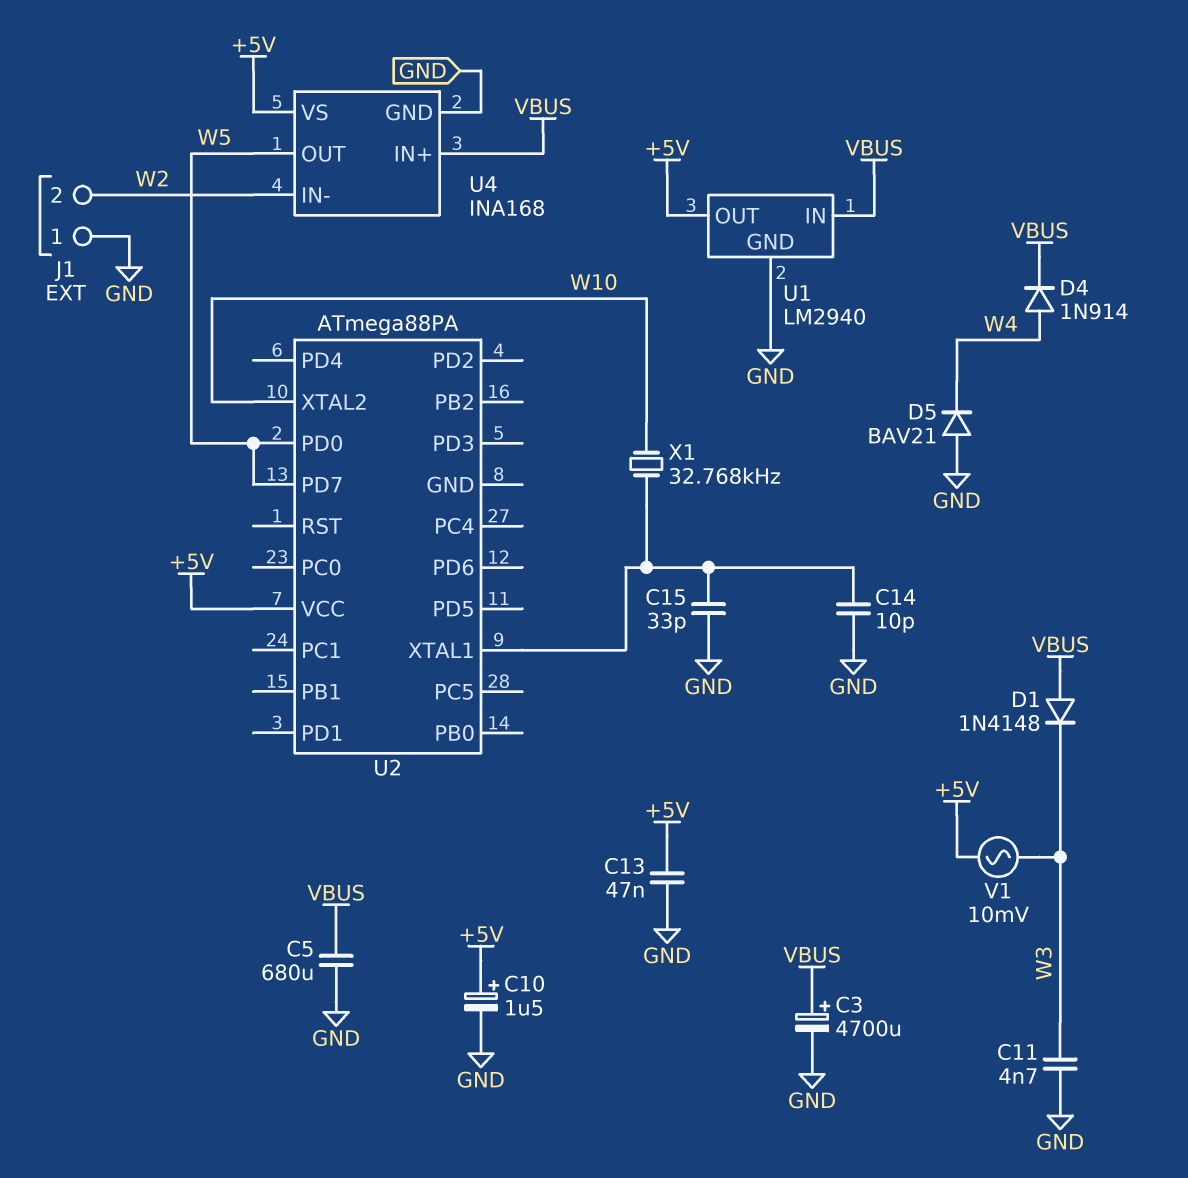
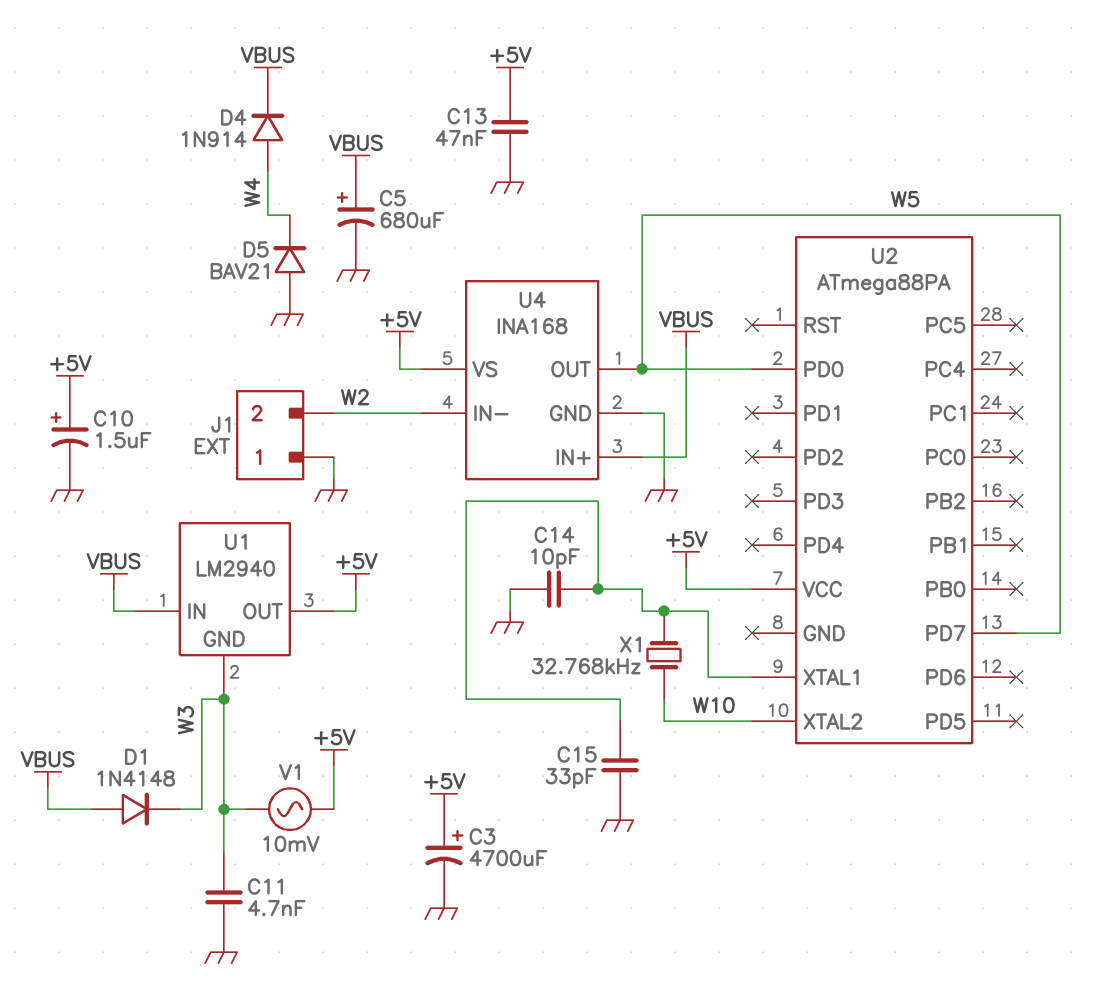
C3: 4700uF (plus VBUS, minus GND) -> 4700uF (plus +5V, minus GND)
C5: 680uF (GND, VBUS) -> 680uF (plus VBUS, minus GND)
U1 pin GND: GND -> W3

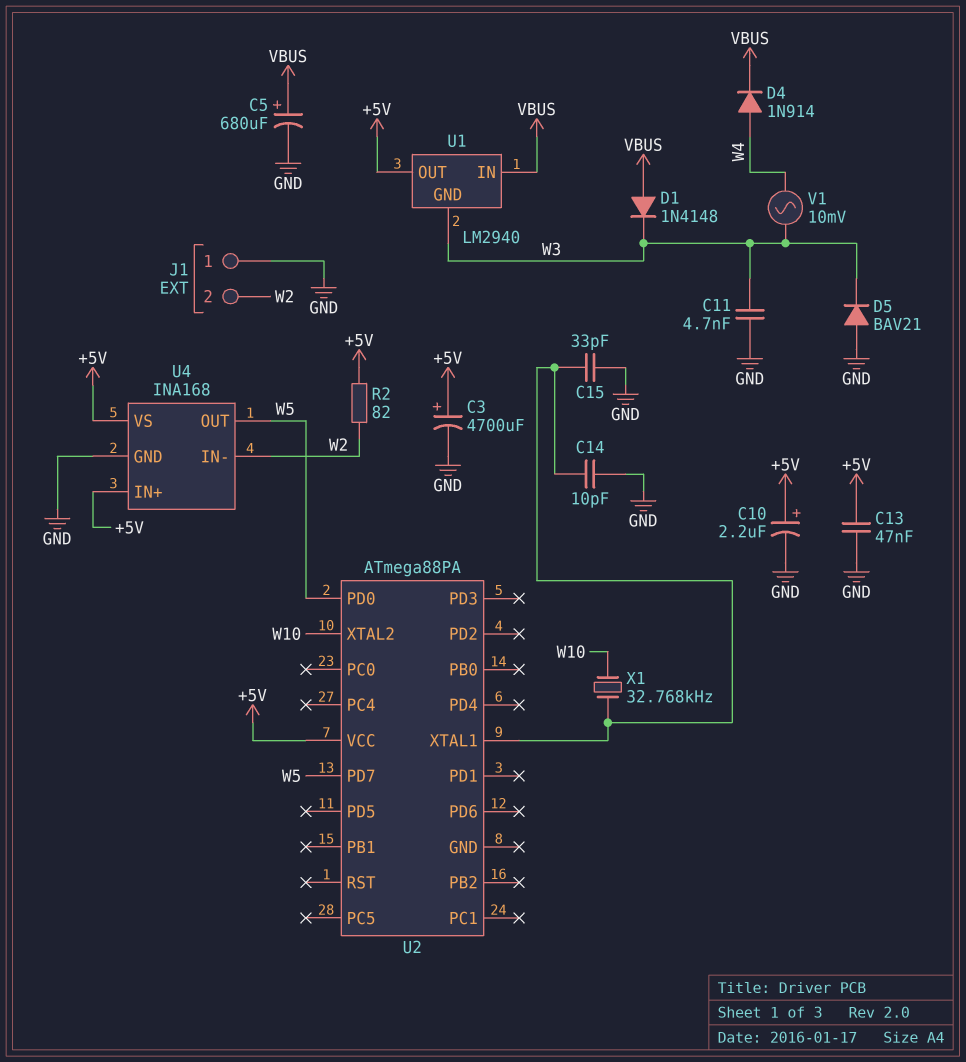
C10: 1.5uF (plus +5V, minus GND) -> 2.2uF (plus +5V, minus GND)
D5: diode BAV21 (A GND, K W4) -> diode BAV21 (A GND, K W3)
R2: none -> 82 (+5V, W2)
U4 pin IN+: VBUS -> +5V
V1: AC 10mV (+5V, W3) -> AC 10mV (W3, W4)

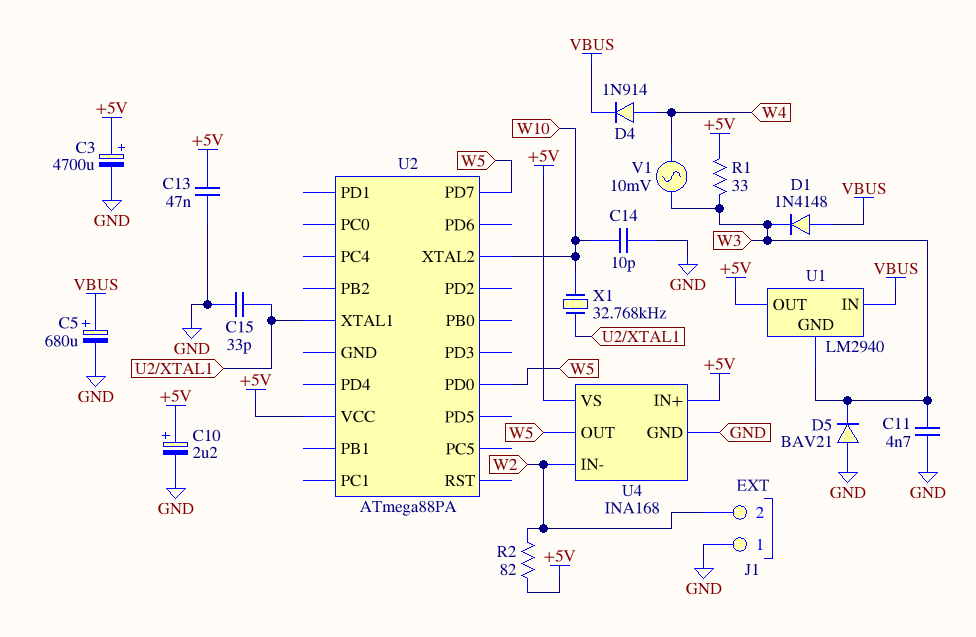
C14: 10pF (GND, U2/XTAL1) -> 10pF (GND, W10)
R1: none -> 33 (+5V, W3)

